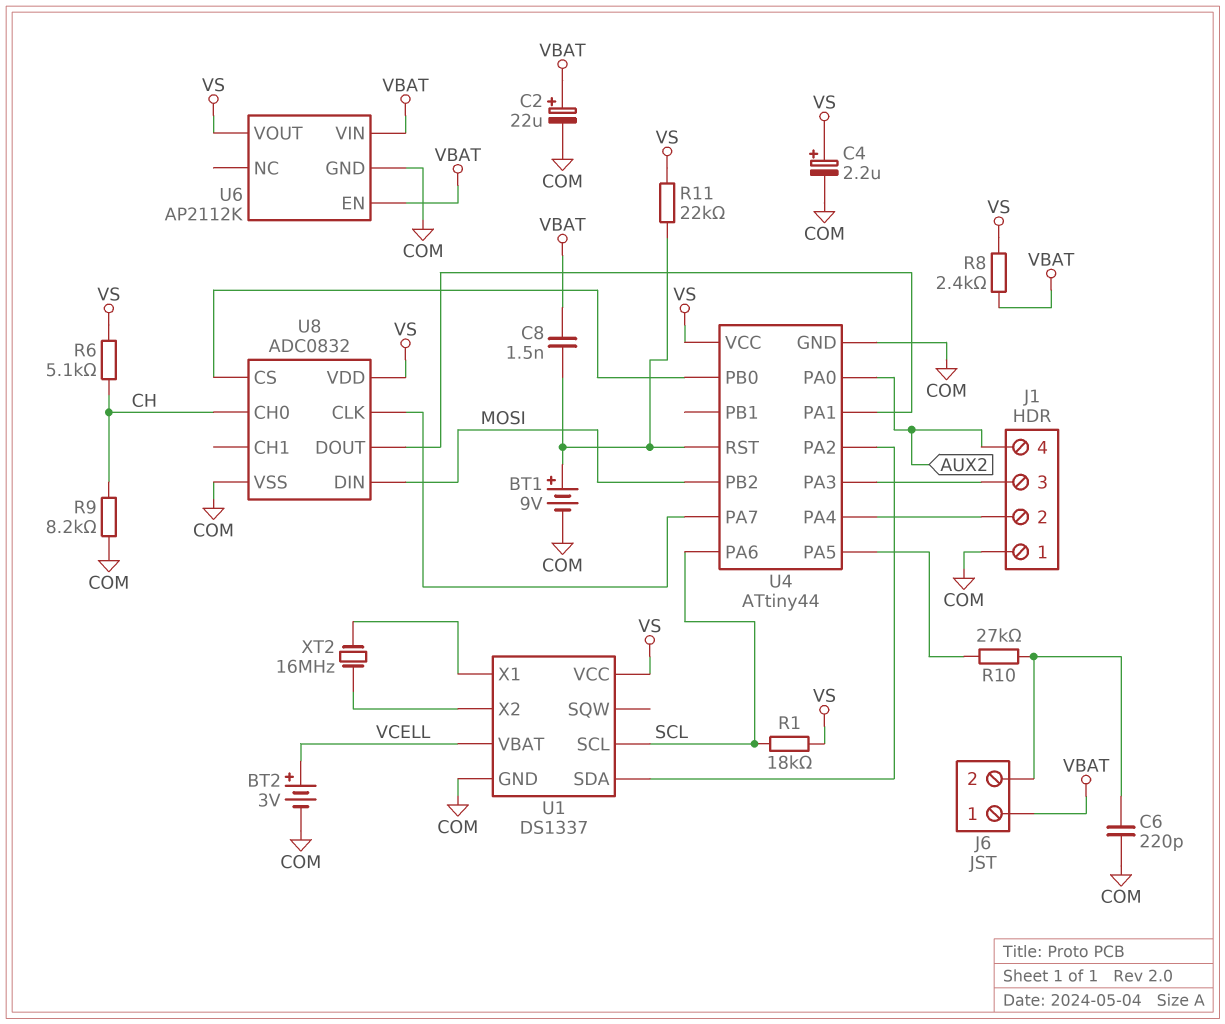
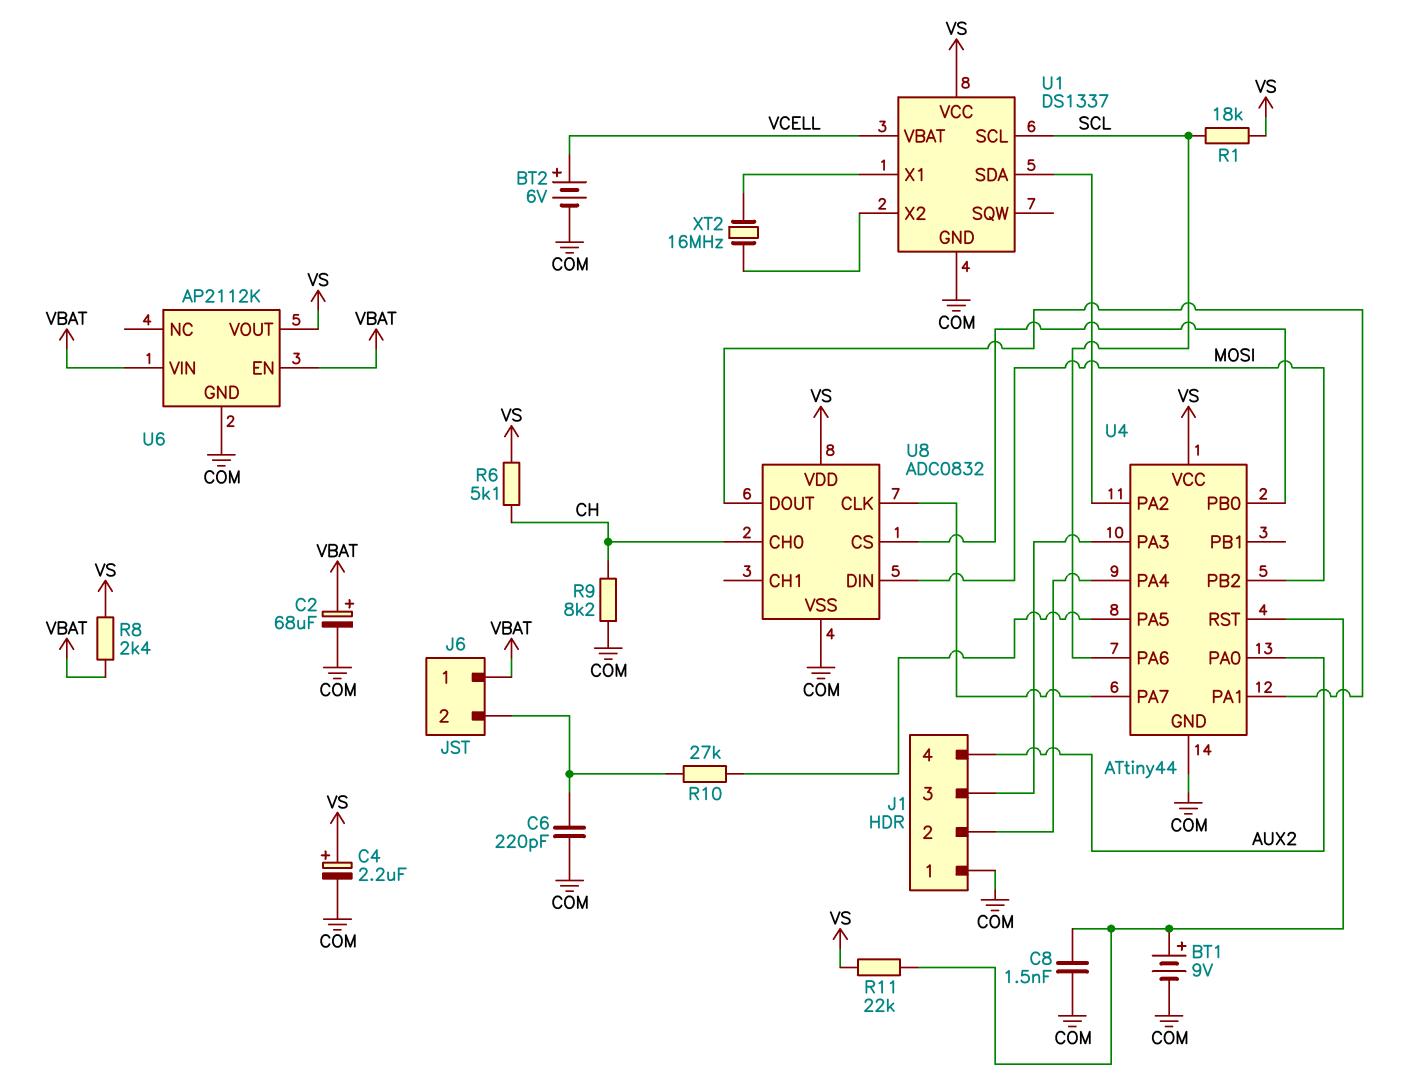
BT2: 3V (plus VCELL, minus COM) -> 6V (plus VCELL, minus COM)
C2: 22uF (plus VBAT, minus COM) -> 68uF (plus VBAT, minus COM)
C8: 1.5nF (U4/RST, VBAT) -> 1.5nF (COM, U4/RST)

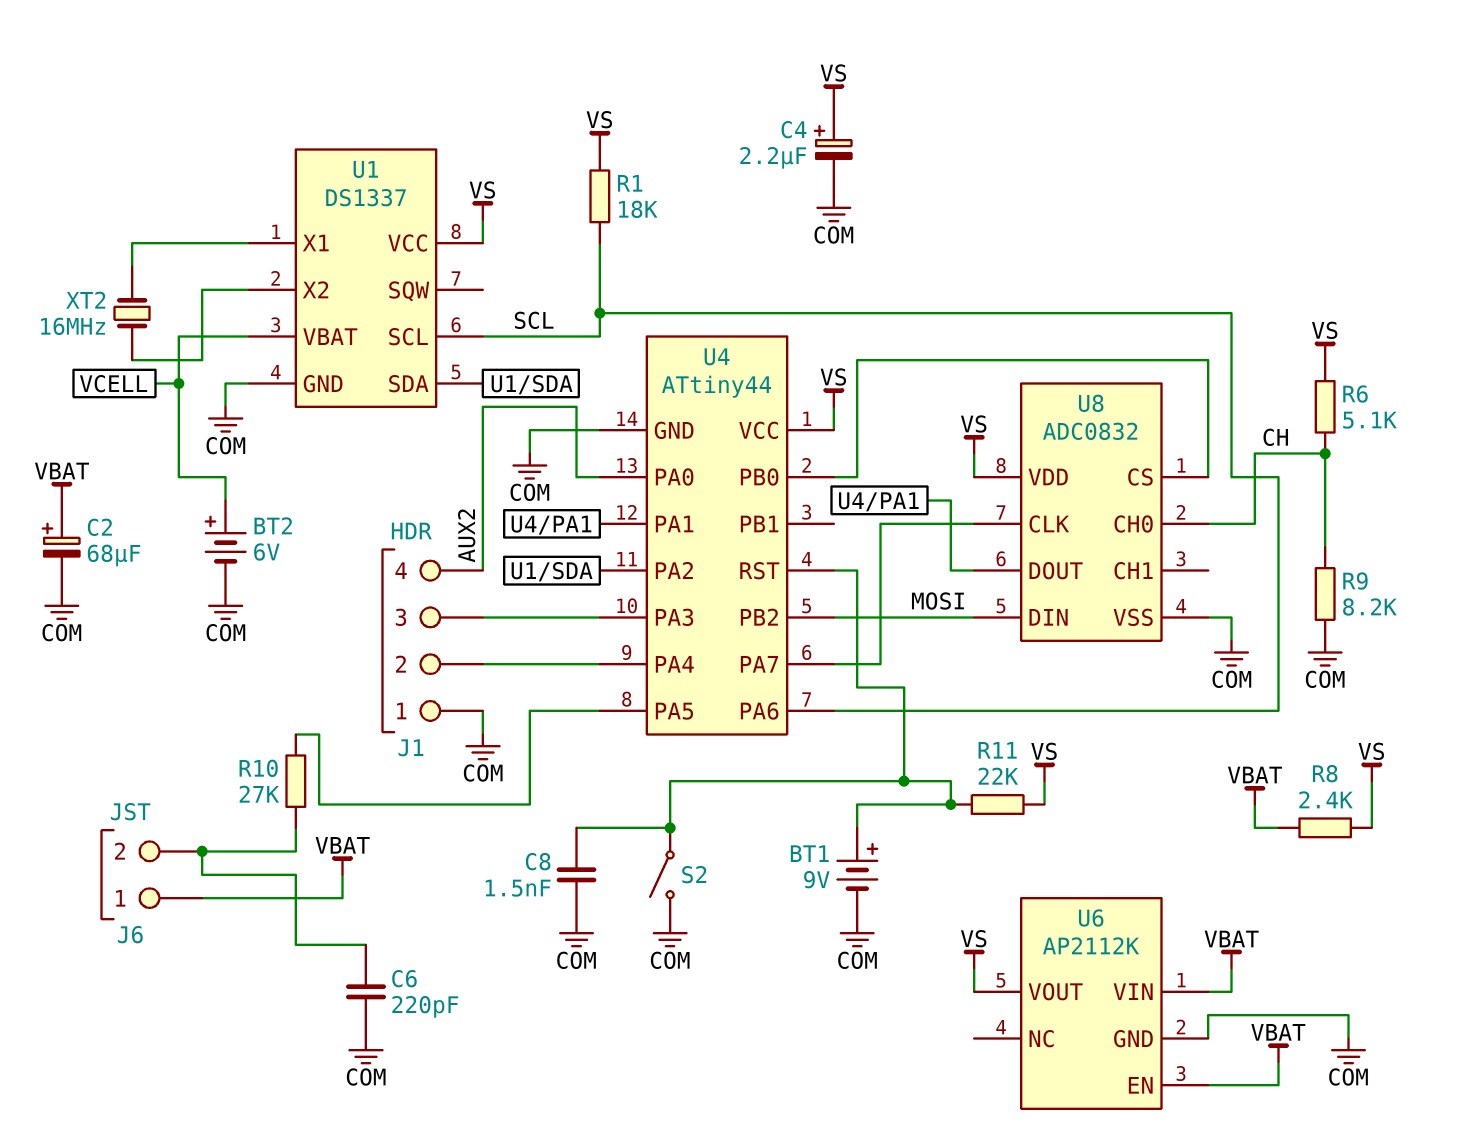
S2: none -> switch (COM, U4/RST)

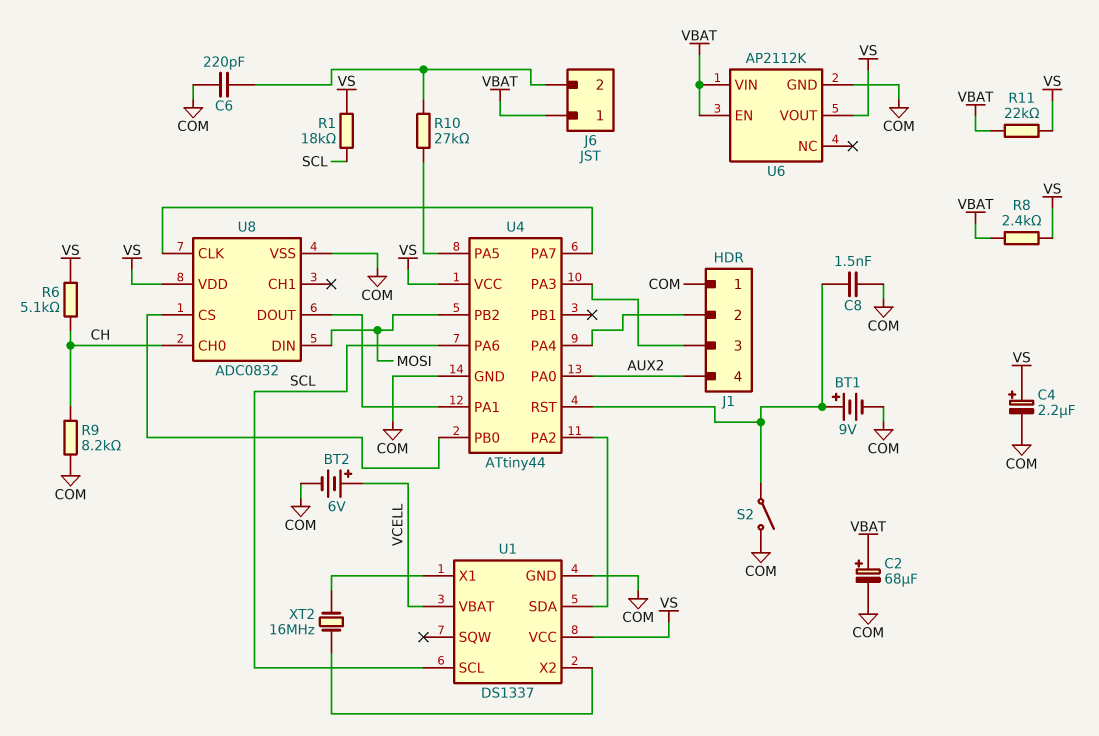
R11: 22k (U4/RST, VS) -> 22k (VBAT, VS)

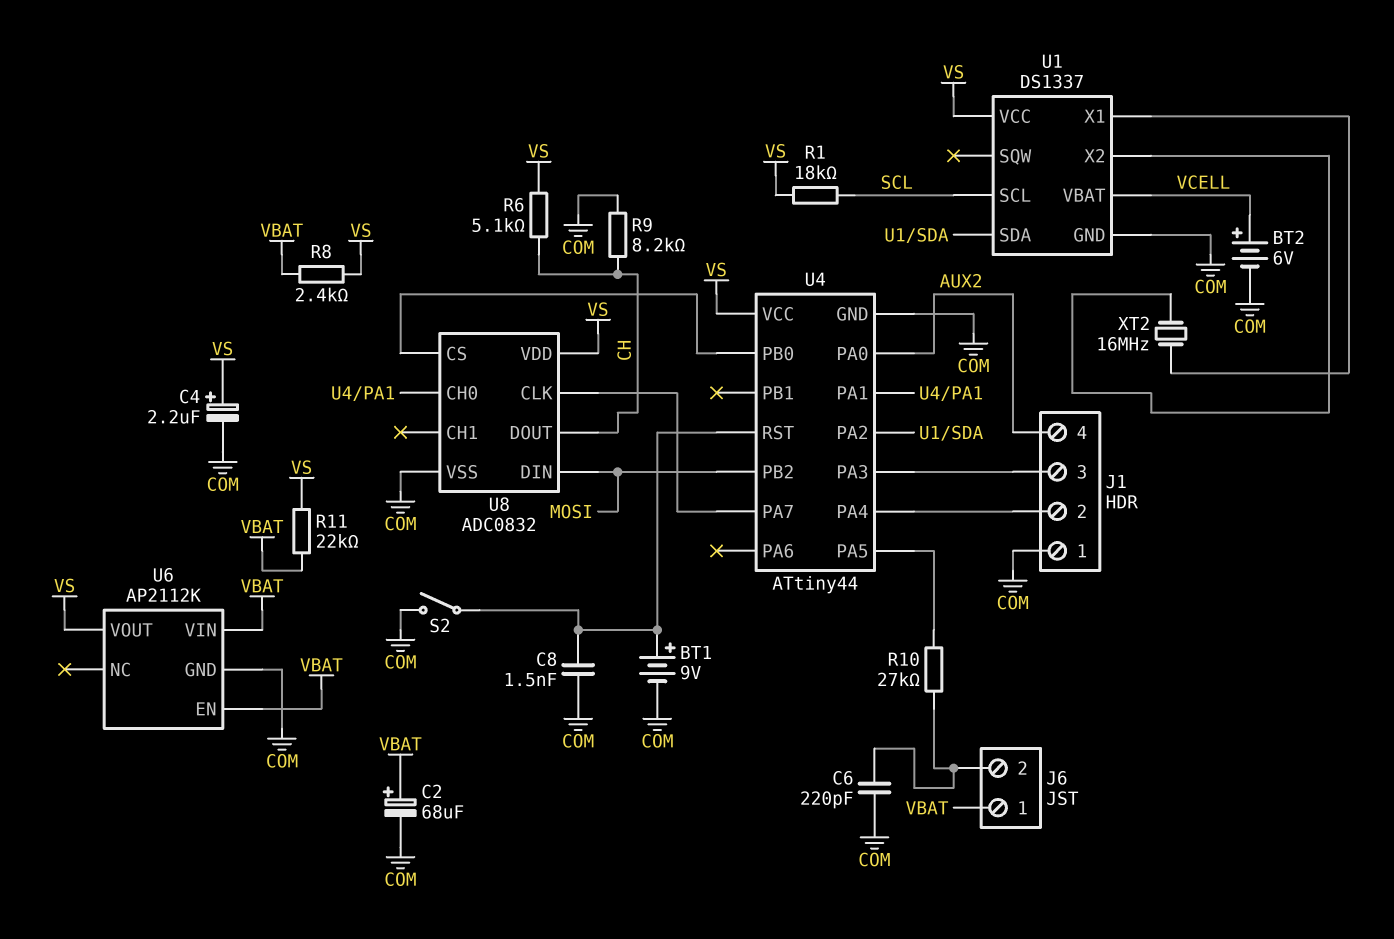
U4 pin PA6: SCL -> none
U8 pin CH0: CH -> U4/PA1
U8 pin DOUT: U4/PA1 -> CH

